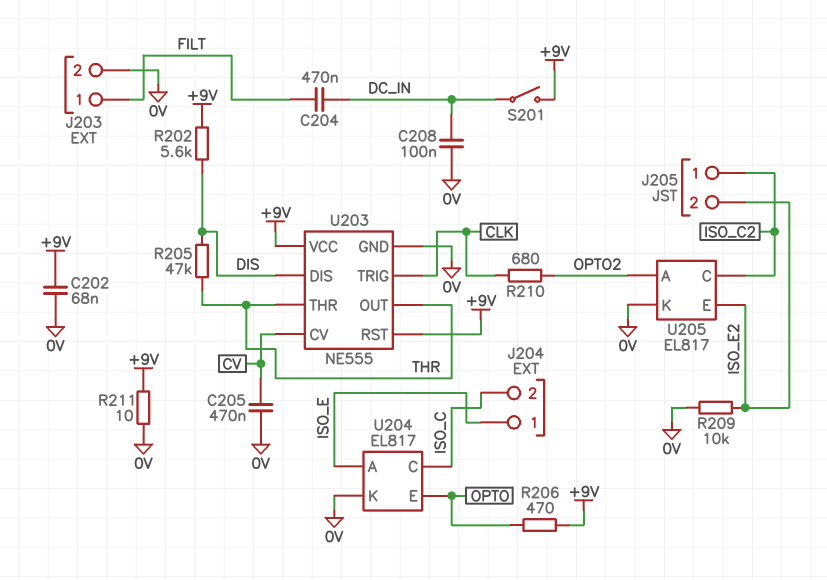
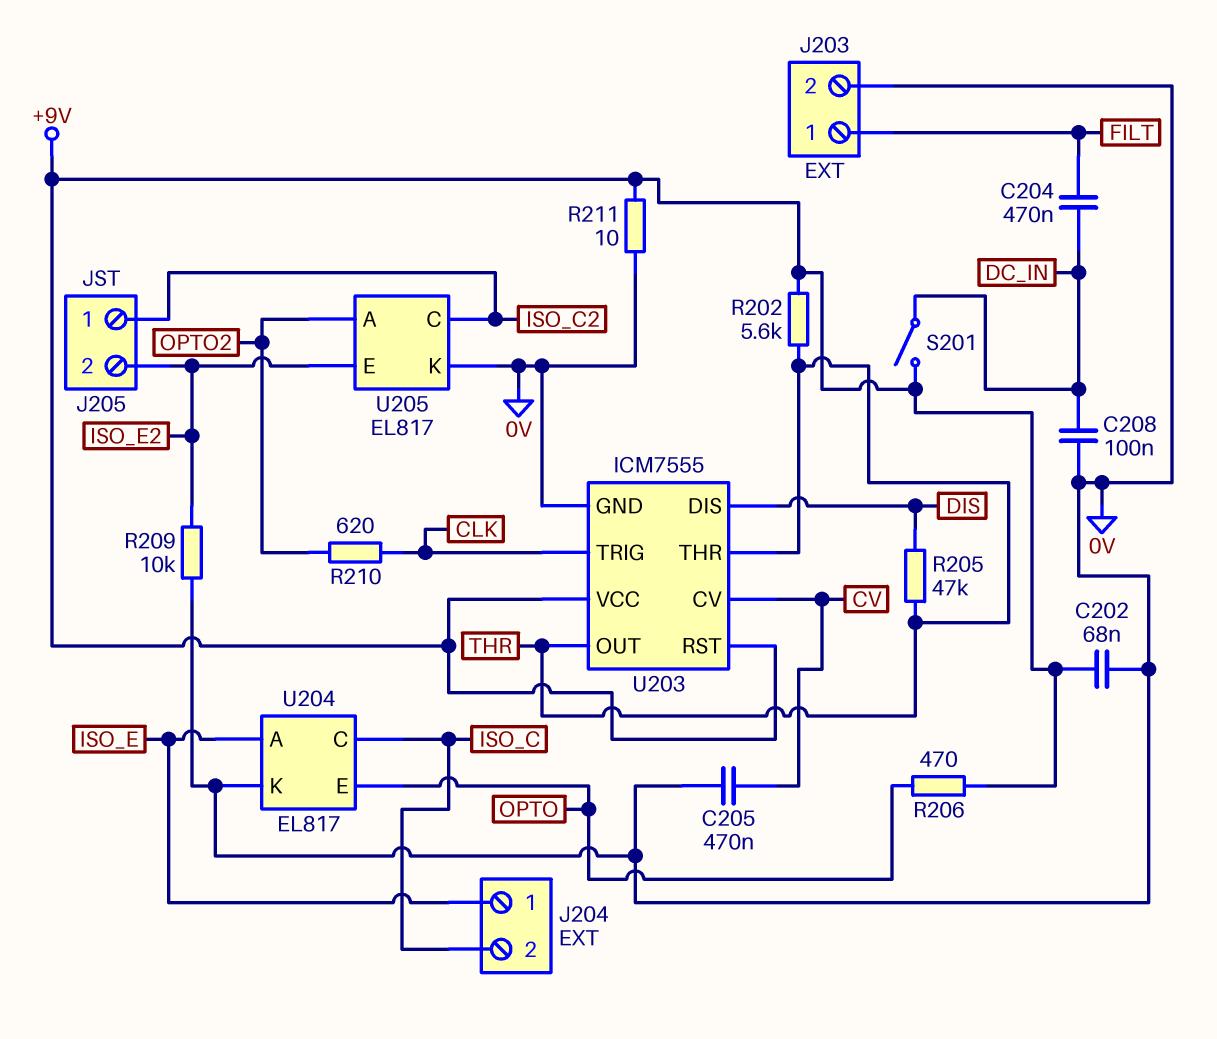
R202: 5.6k (+9V, DIS) -> 5.6k (+9V, THR)
R210: 680 (CLK, OPTO2) -> 620 (CLK, OPTO2)
U203: NE555 -> ICM7555

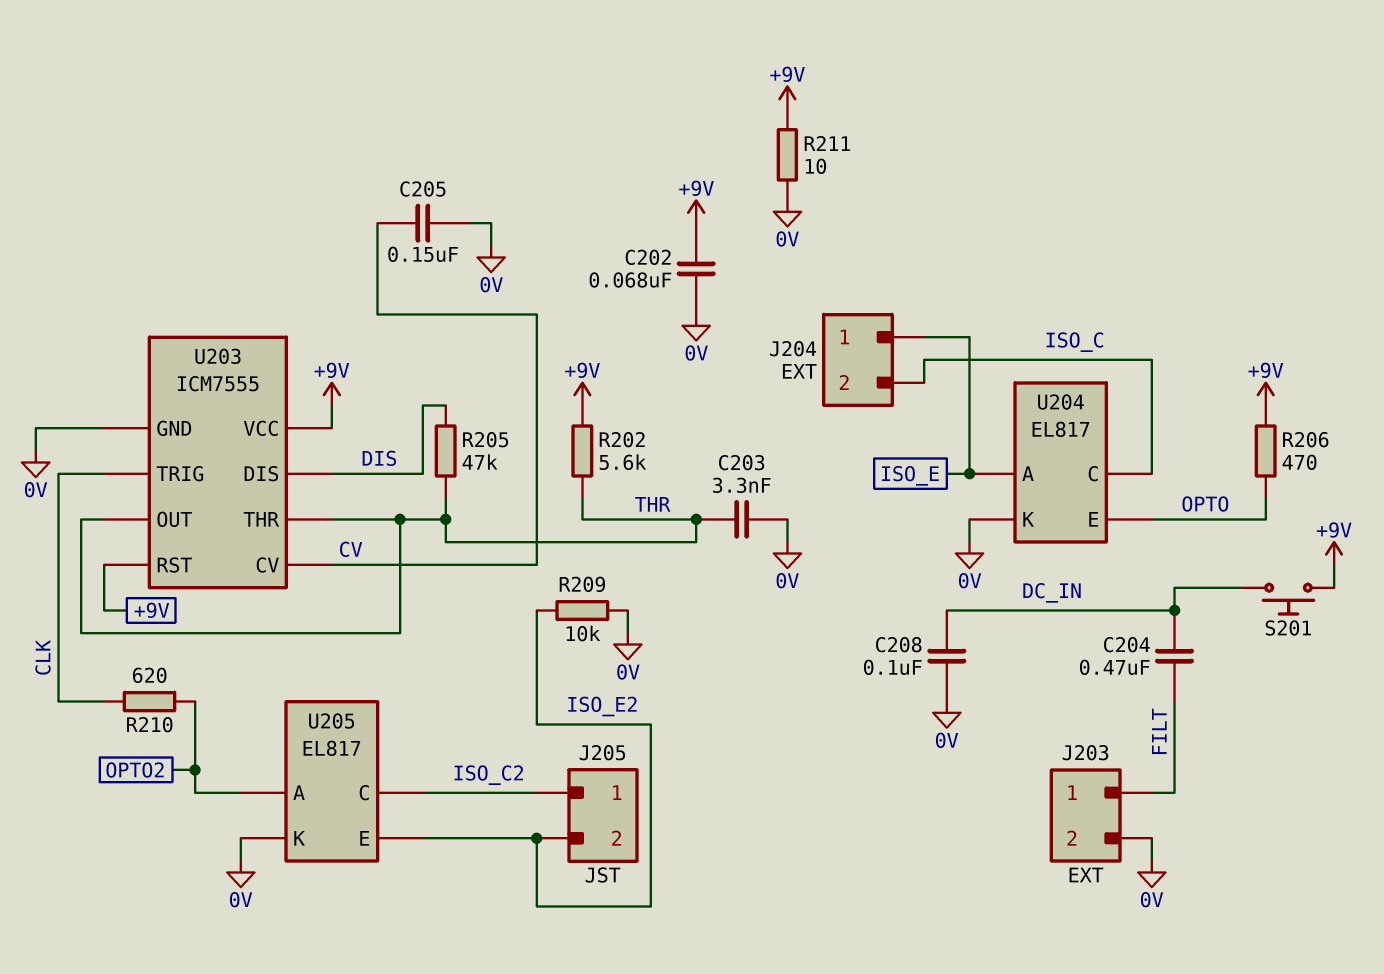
C203: none -> 3.3nF (0V, THR)
C205: 470nF (0V, CV) -> 150nF (0V, CV)
S201: switch (+9V, DC_IN) -> button (+9V, DC_IN)

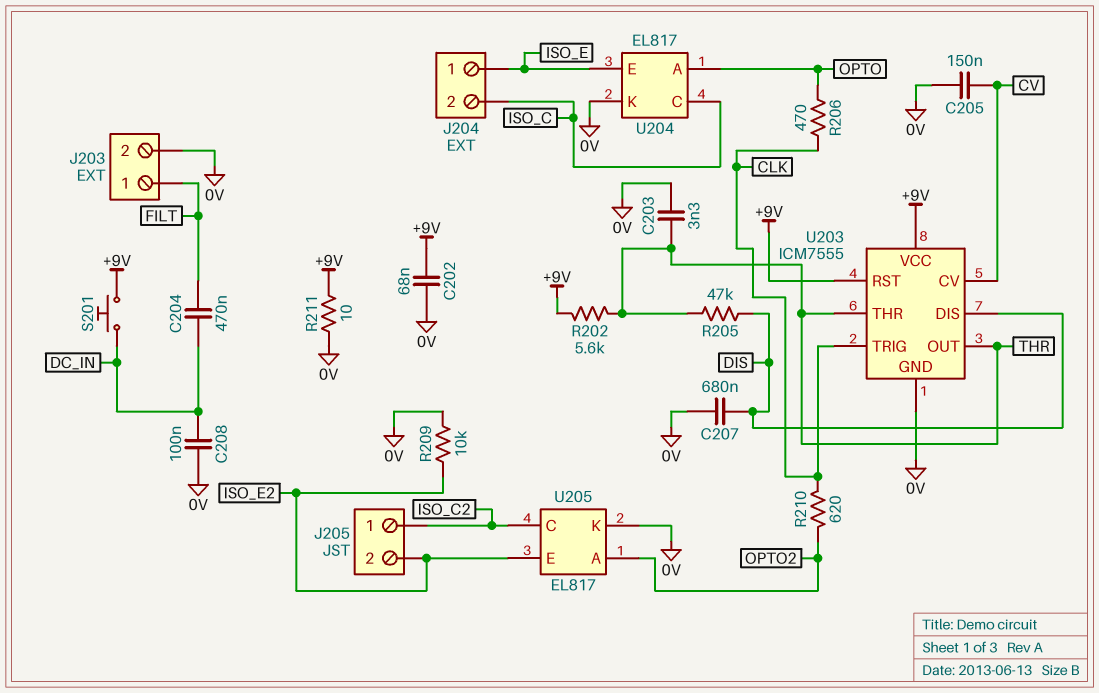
C207: none -> 680nF (0V, DIS)
R206: 470 (+9V, OPTO) -> 470 (CLK, OPTO)
U204 pin A: ISO_E -> OPTO
U204 pin E: OPTO -> ISO_E

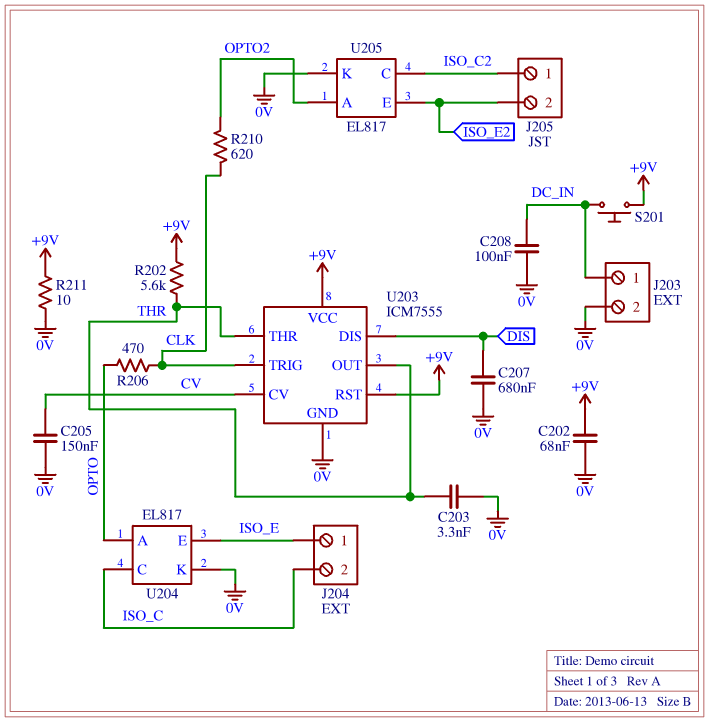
C204: 470nF (DC_IN, FILT) -> none
J203 pin 1: FILT -> DC_IN
R205: 47k (DIS, THR) -> none
R209: 10k (0V, ISO_E2) -> none

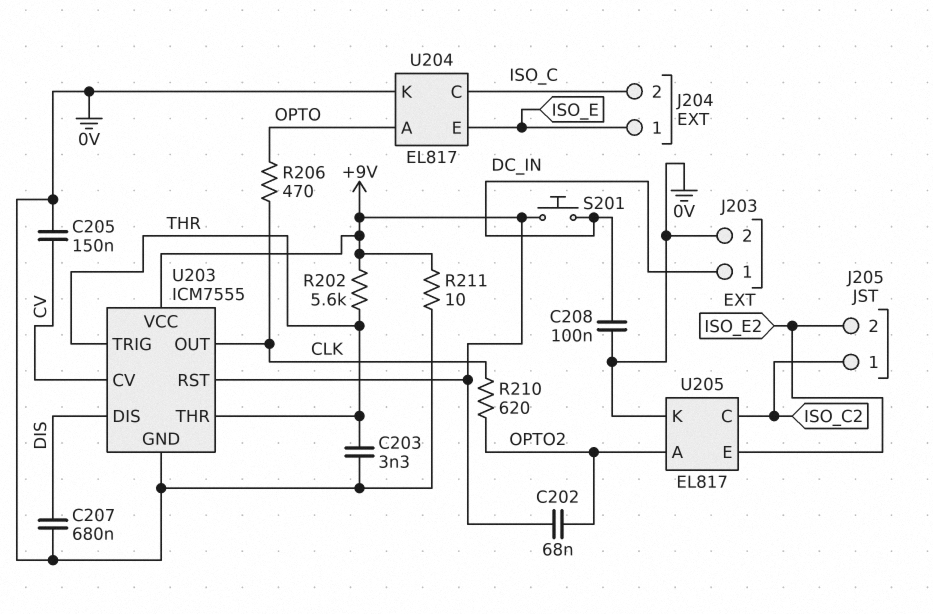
C202: 68nF (+9V, 0V) -> 68nF (+9V, OPTO2)
U203 pin OUT: THR -> CLK
U203 pin TRIG: CLK -> THR

